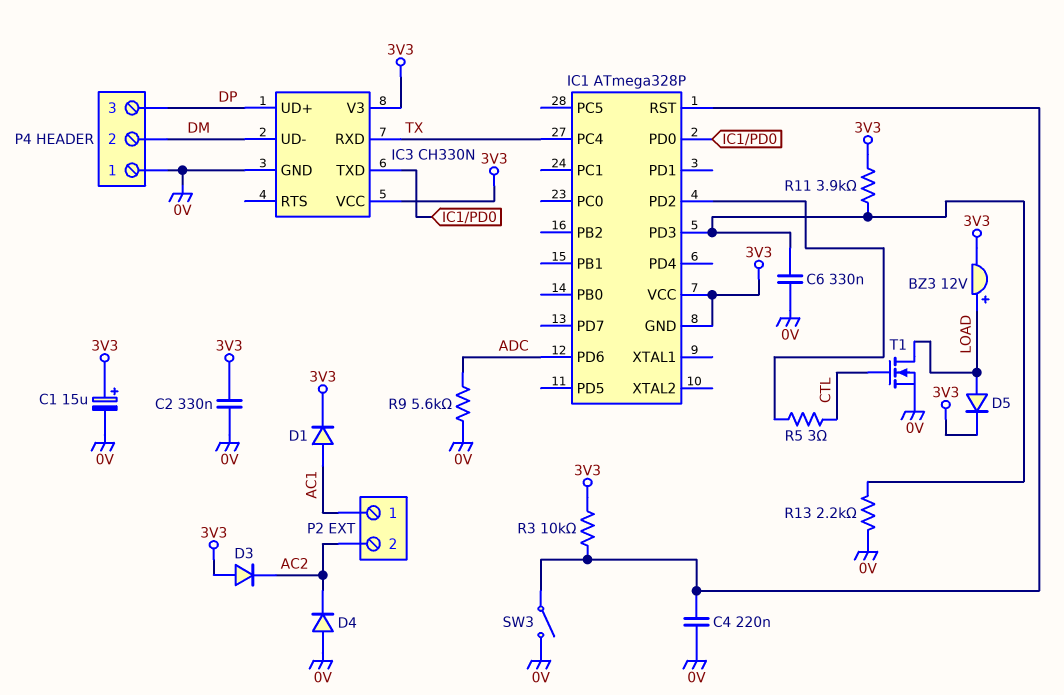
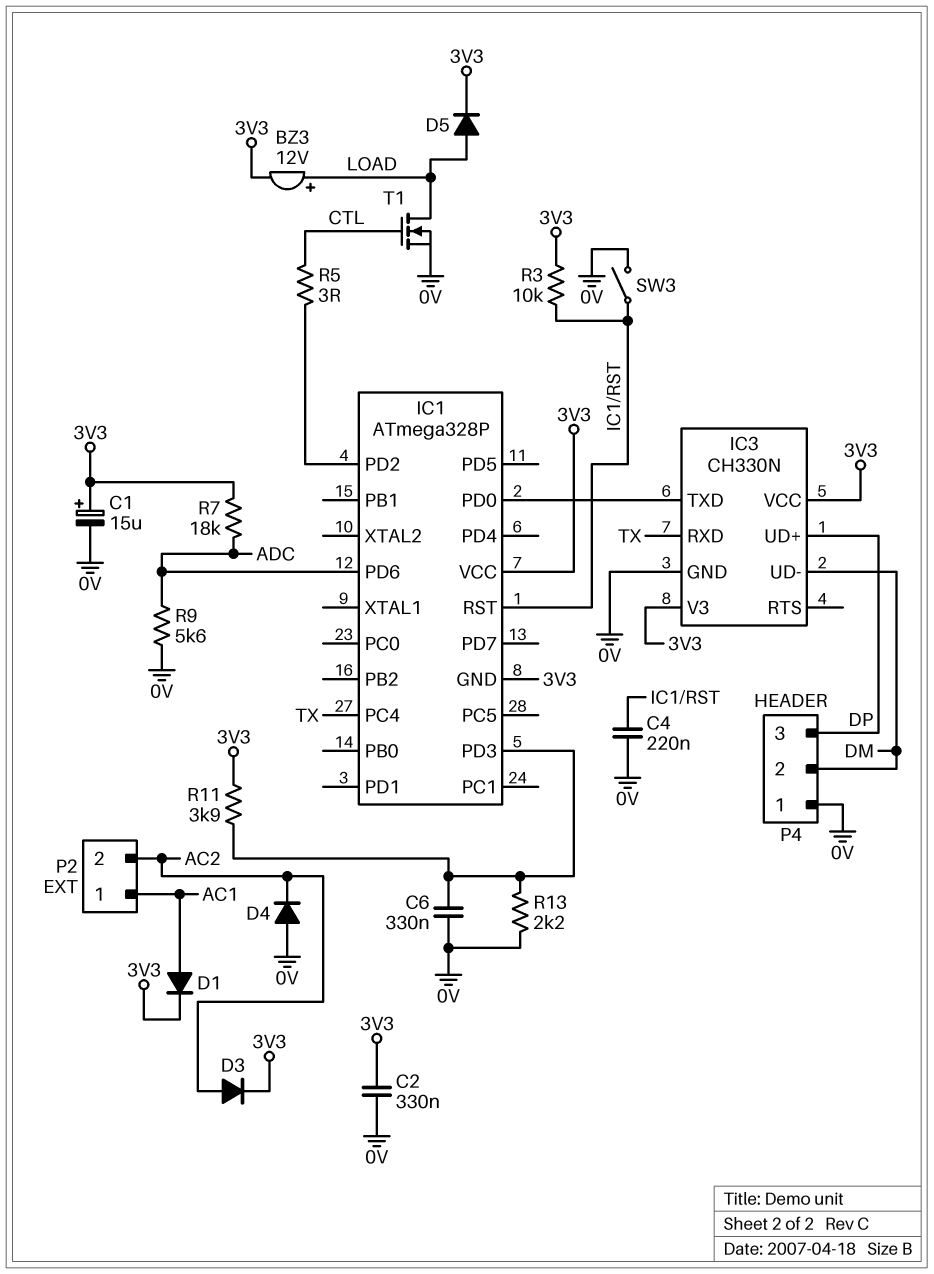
D3: diode (A 3V3, K AC2) -> diode (A AC2, K 3V3)
R7: none -> 18k (3V3, ADC)

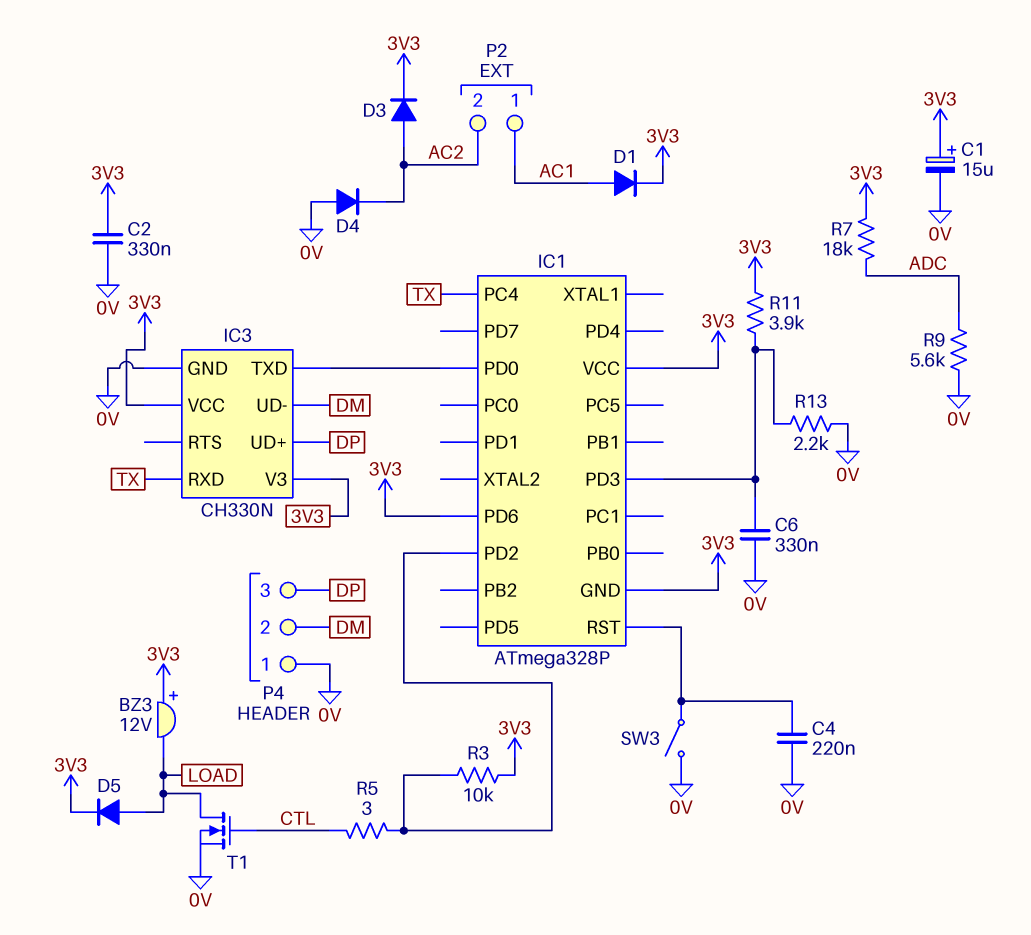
BZ3: buzzer 12V (plus LOAD, minus 3V3) -> buzzer 12V (plus 3V3, minus LOAD)
IC1 pin PD6: ADC -> 3V3
R3: 10k (3V3, IC1/RST) -> 10k (3V3, IC1/PD2)

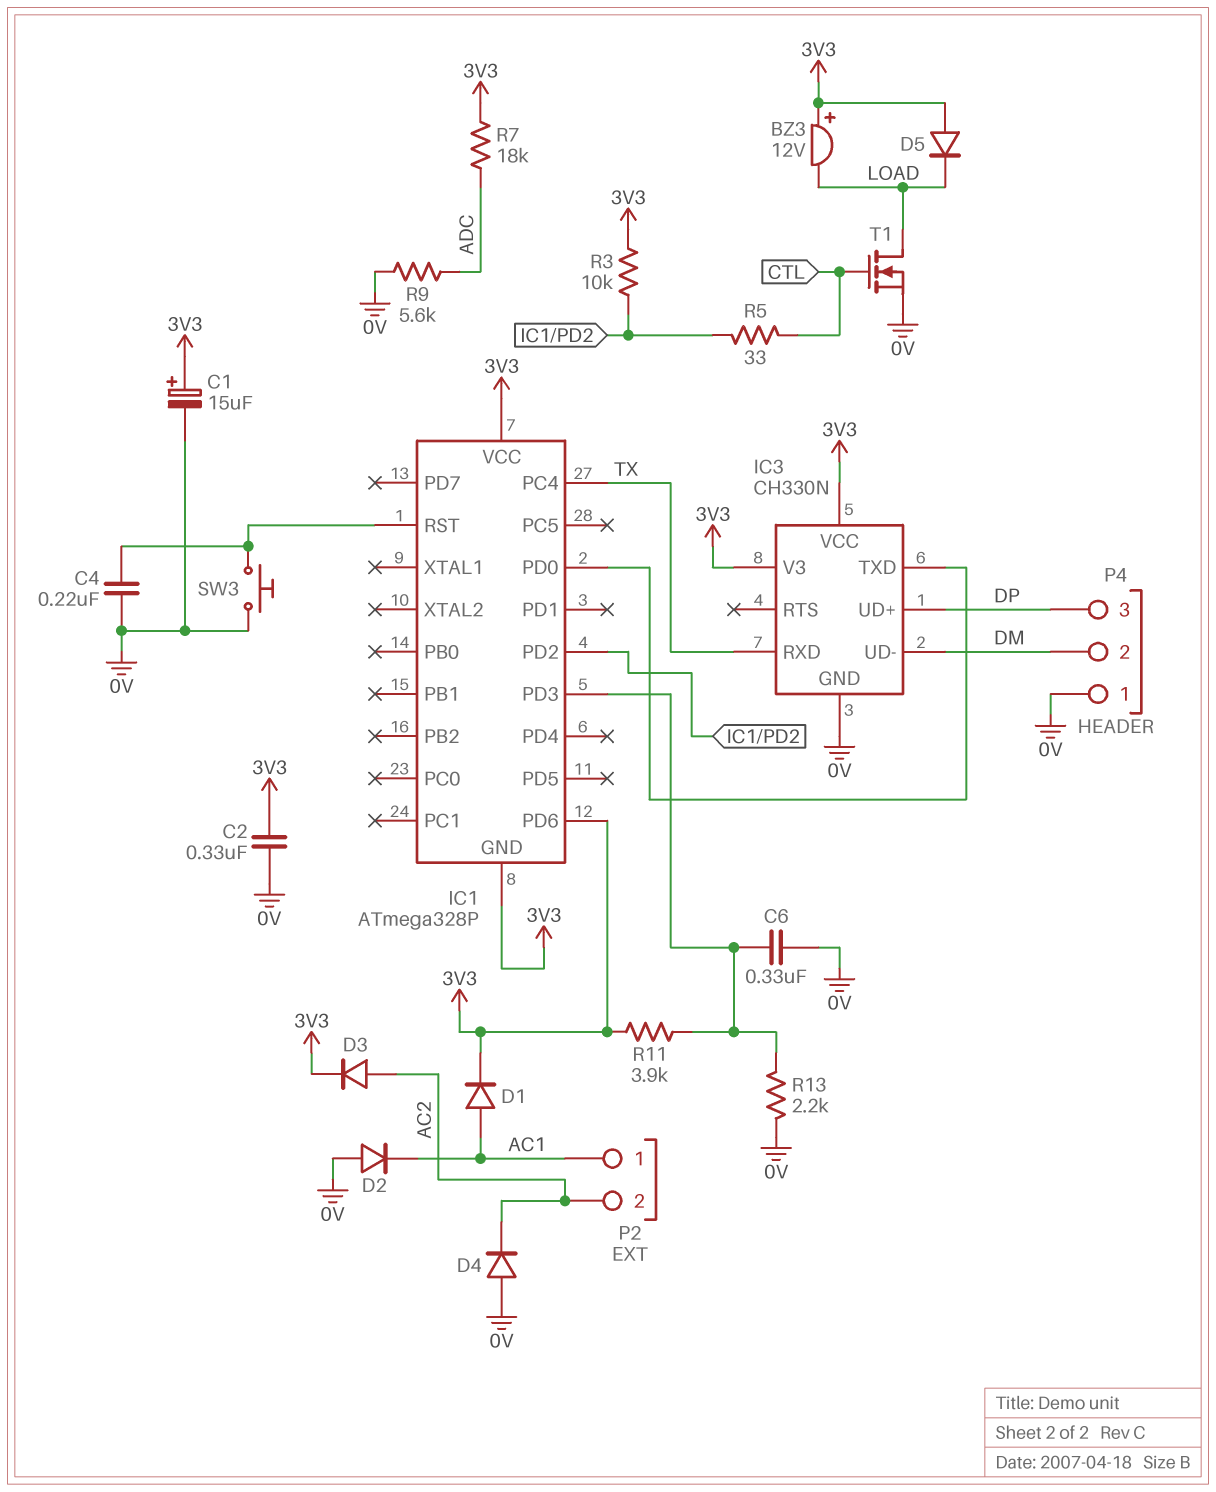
D2: none -> diode (A 0V, K AC1)
D5: diode (A LOAD, K 3V3) -> diode (A 3V3, K LOAD)
R5: 3 (CTL, IC1/PD2) -> 33 (CTL, IC1/PD2)
SW3: switch (0V, IC1/RST) -> button (0V, IC1/RST)

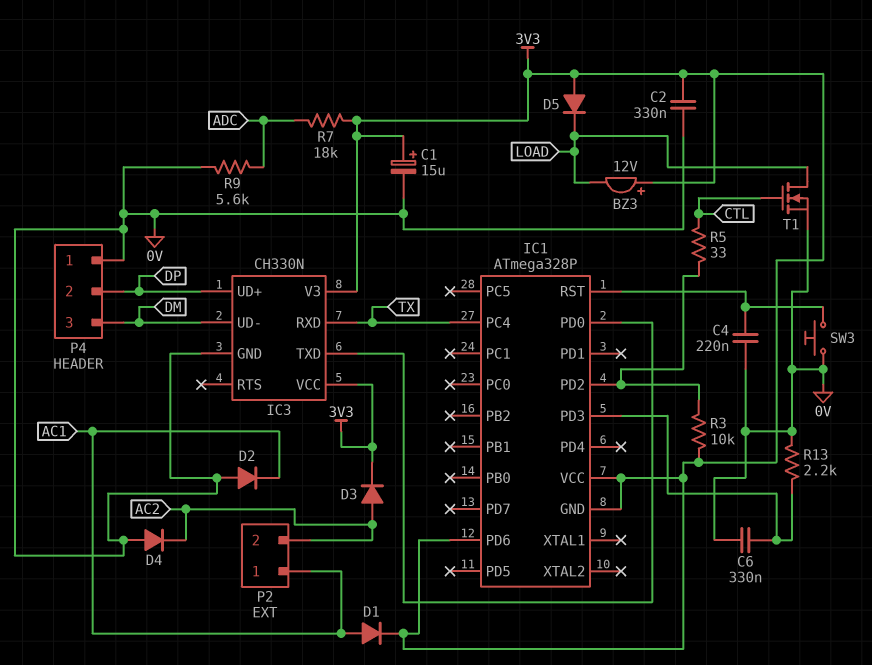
P4 pin 2: DM -> DP
P4 pin 3: DP -> DM
R11: 3.9k (3V3, IC1/PD3) -> none

